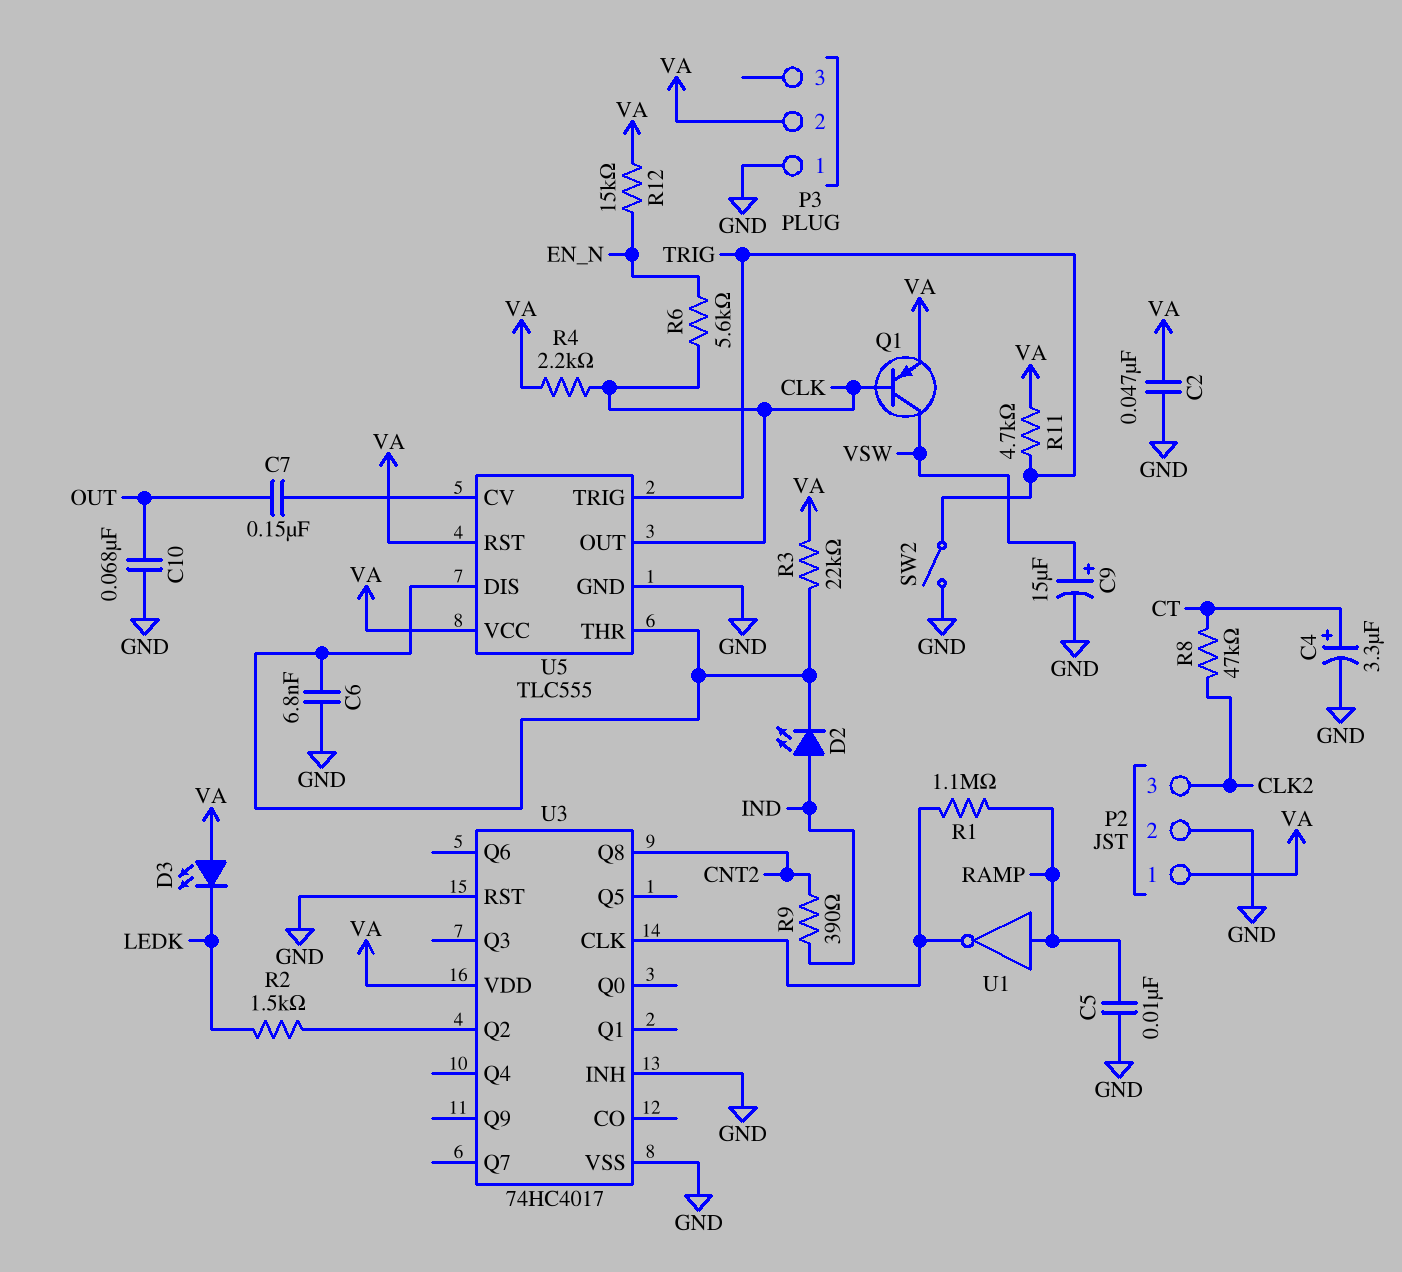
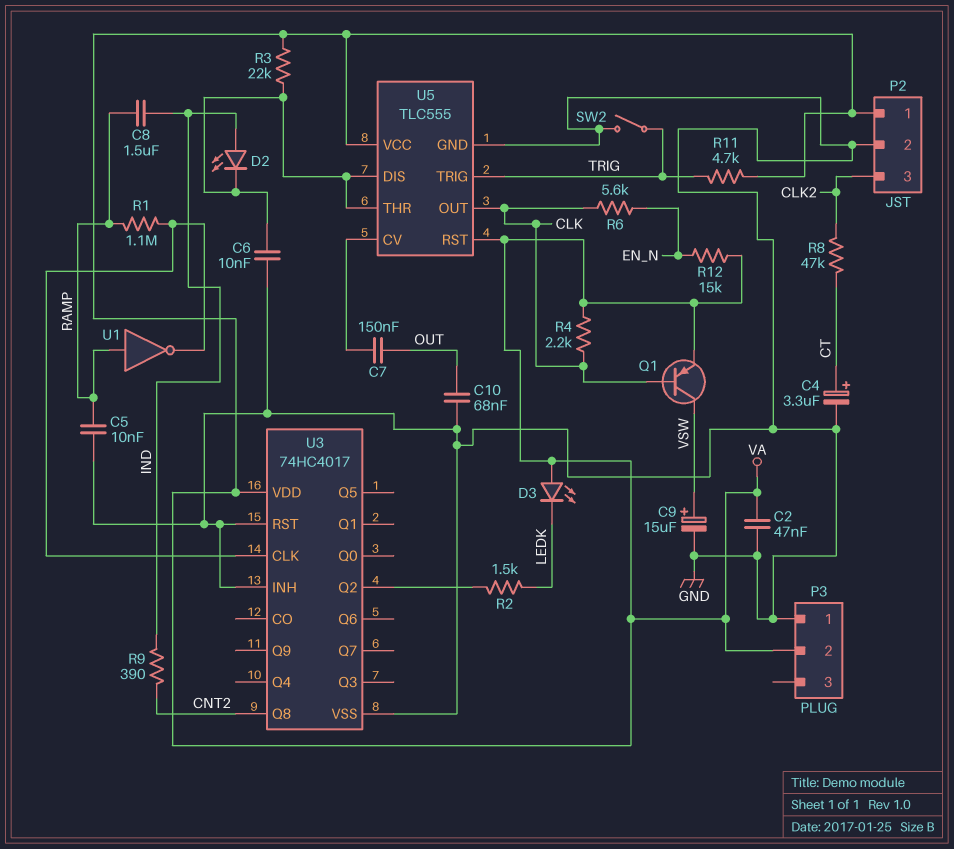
C6: 6.8nF (GND, U5/DIS) -> 10nF (GND, U5/DIS)
C8: none -> 1.5uF (IND, RAMP)

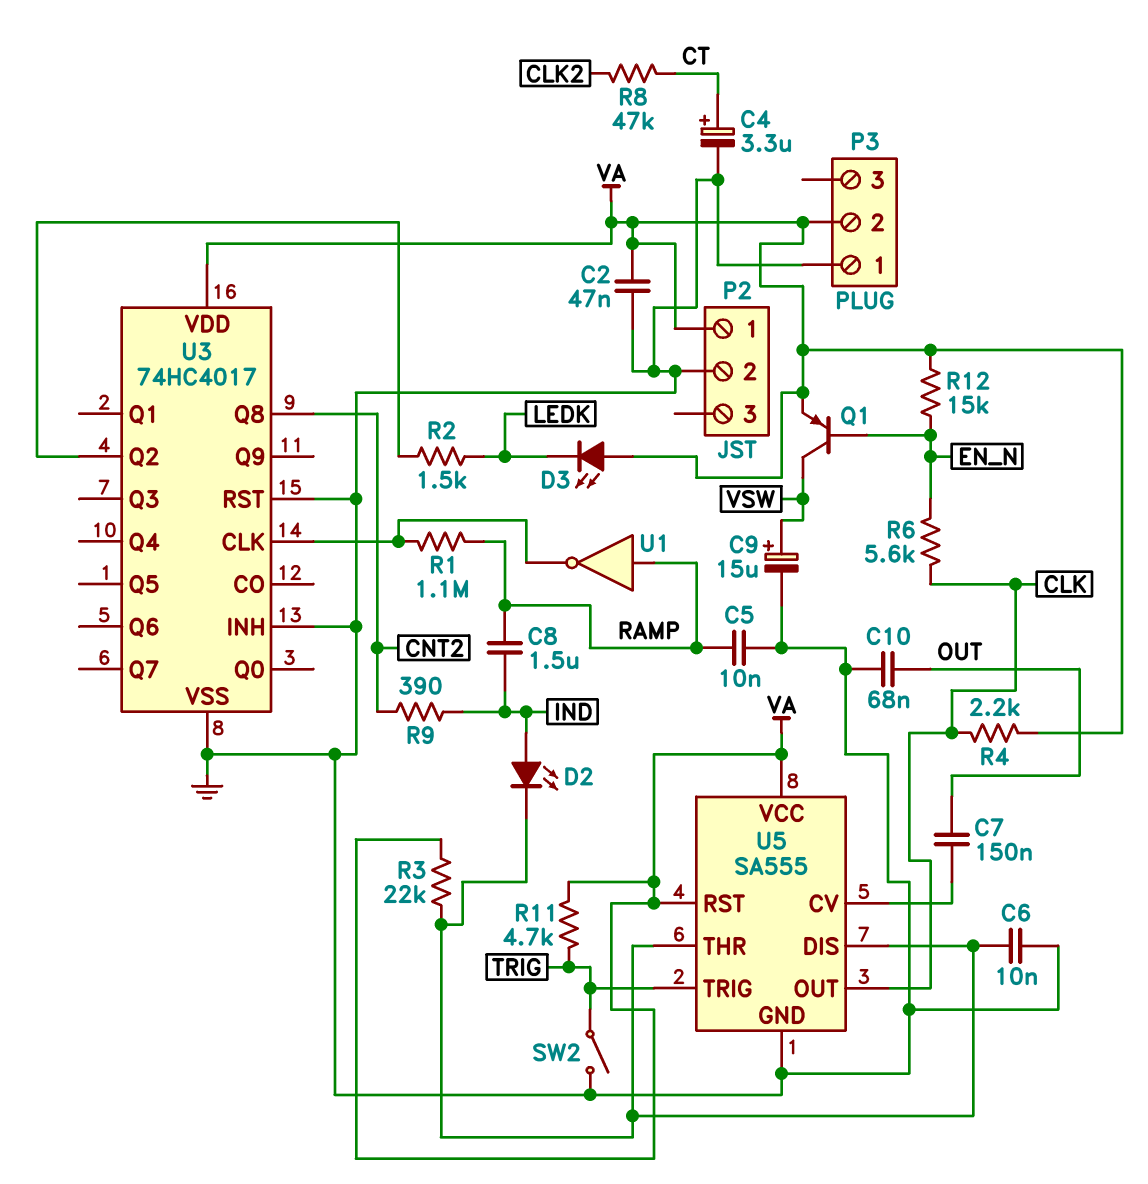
P2 pin 3: CLK2 -> none
Q1: PNP (B CLK, C VSW, E VA) -> PNP (B EN_N, C VSW, E VA)
U5: TLC555 -> SA555

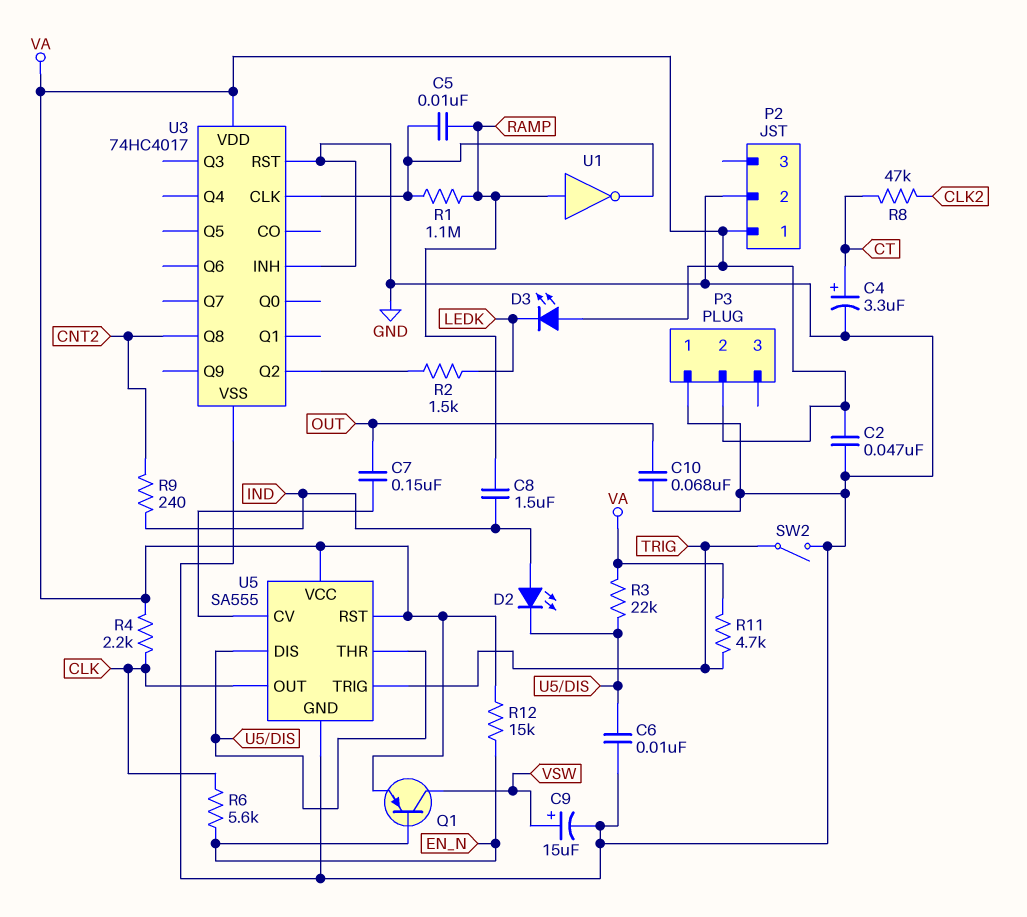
C5: 10nF (GND, RAMP) -> 10nF (RAMP, U3/CLK)
R9: 390 (CNT2, IND) -> 240 (CNT2, IND)

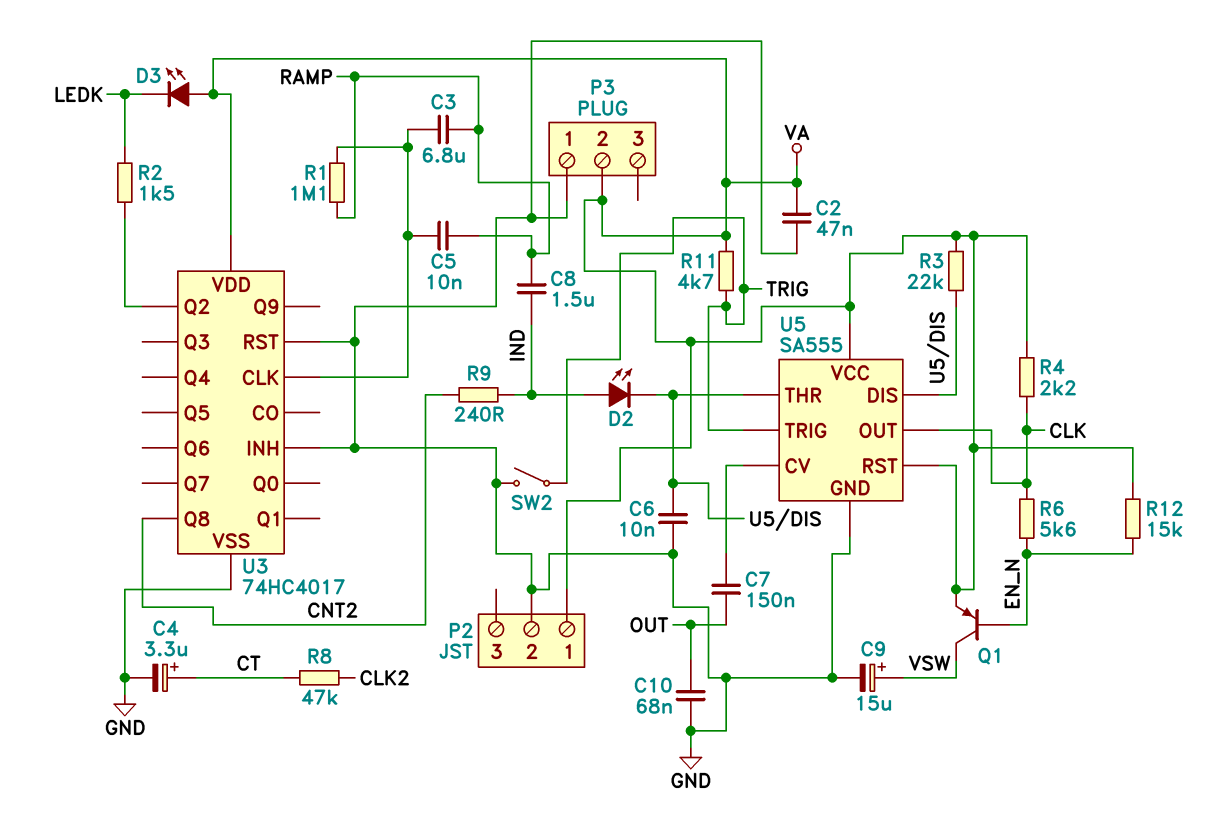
C3: none -> 6.8uF (RAMP, U3/CLK)
U1: NOT (in RAMP, out U3/CLK) -> none

